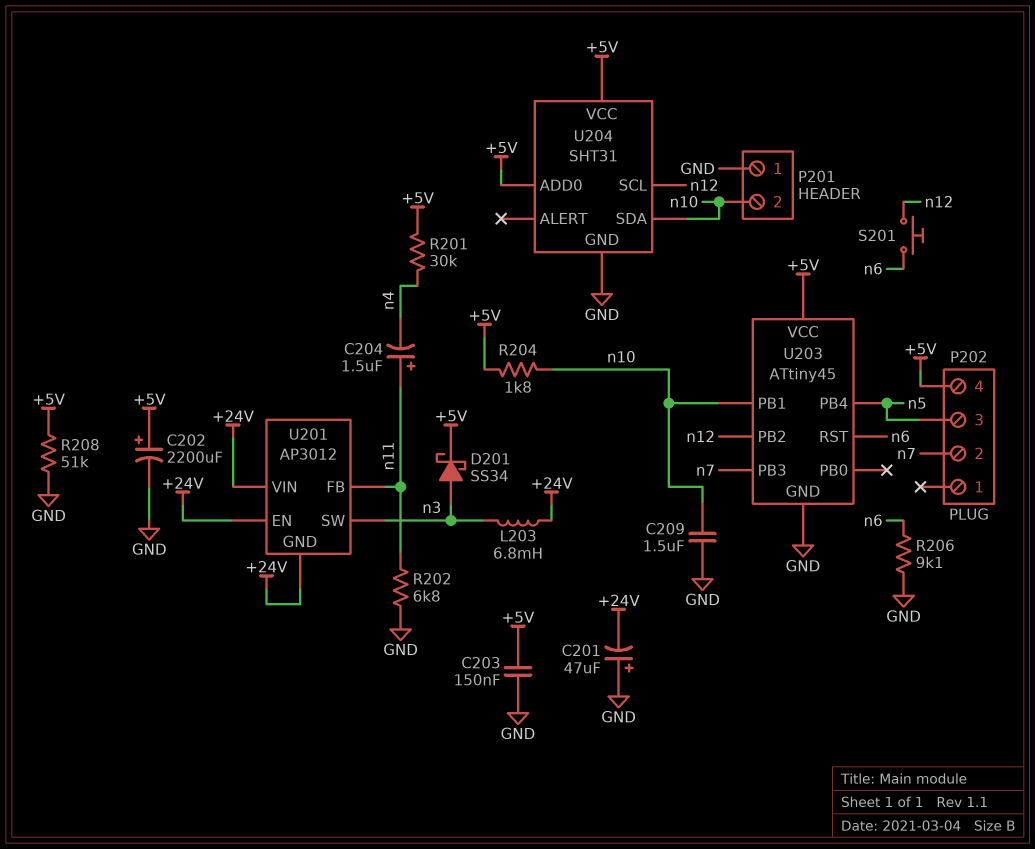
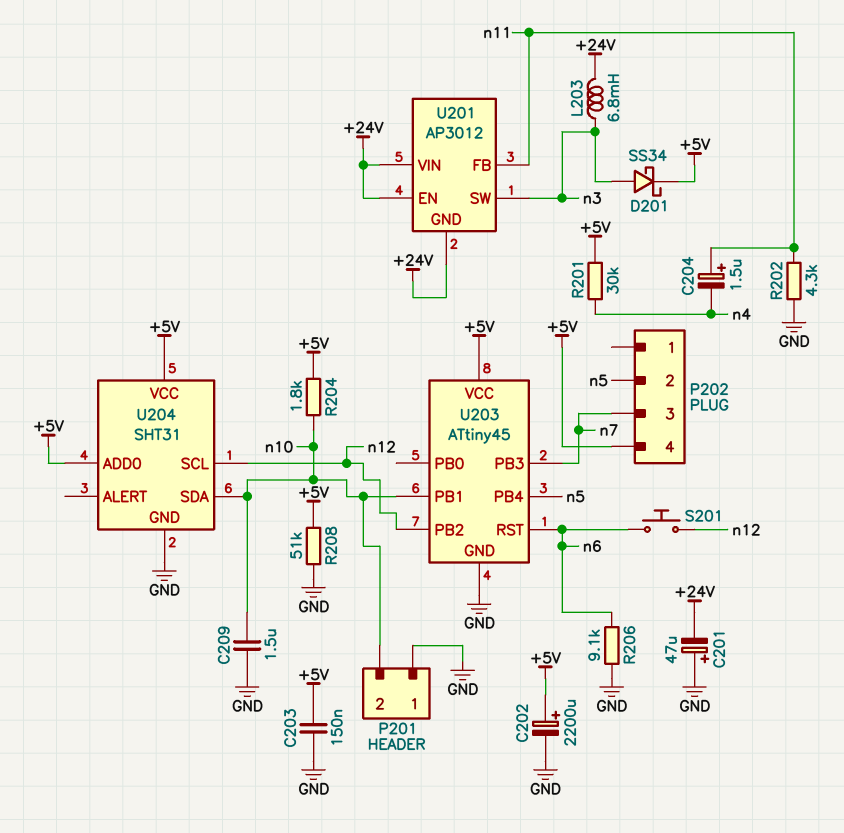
P202 pin 2: n7 -> n5
P202 pin 3: n5 -> n7
R202: 6.8k (GND, n11) -> 4.3k (GND, n11)

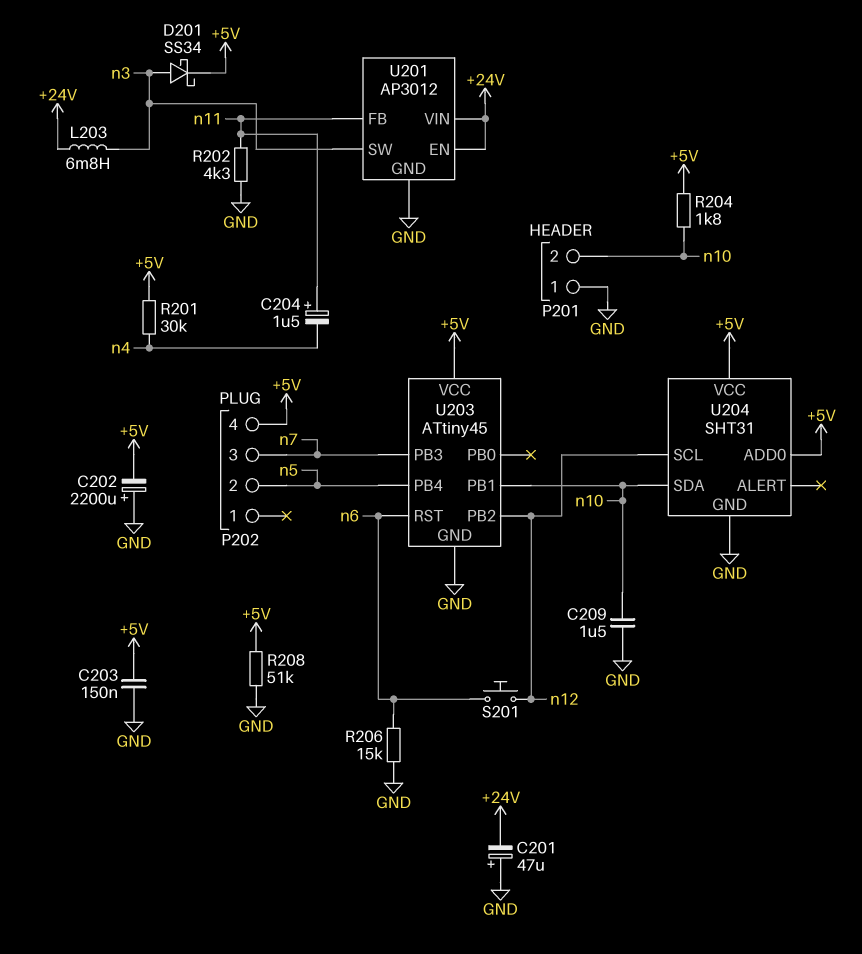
C202: 2200uF (plus +5V, minus GND) -> 2200uF (plus GND, minus +5V)
R206: 9.1k (GND, n6) -> 15k (GND, n6)
U201 pin GND: +24V -> GND

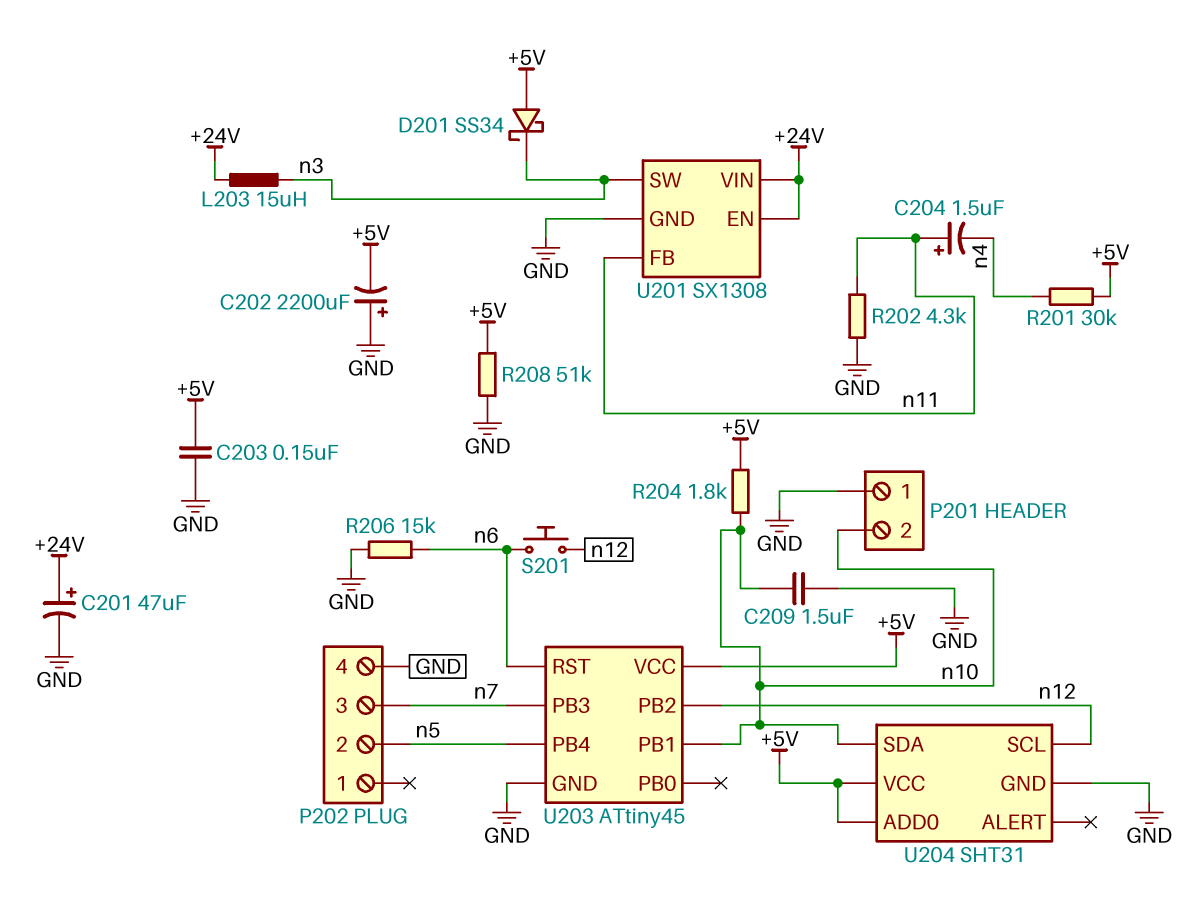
C201: 47uF (plus GND, minus +24V) -> 47uF (plus +24V, minus GND)
D201: schottky SS34 (A n3, K +5V) -> schottky SS34 (A +5V, K n3)
L203: 6.8mH (+24V, n3) -> 15uH (+24V, n3)
P202 pin 4: +5V -> GND
U201: AP3012 -> SX1308

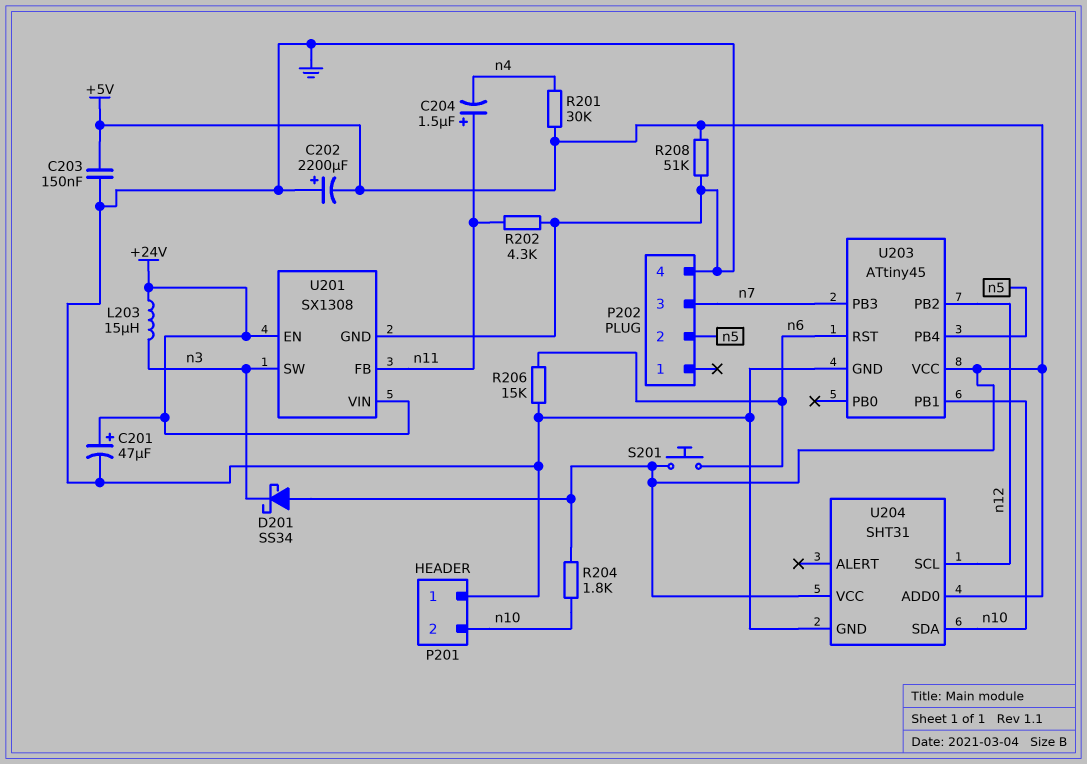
C209: 1.5uF (GND, n10) -> none
S201: button (n6, n12) -> button (+5V, n6)

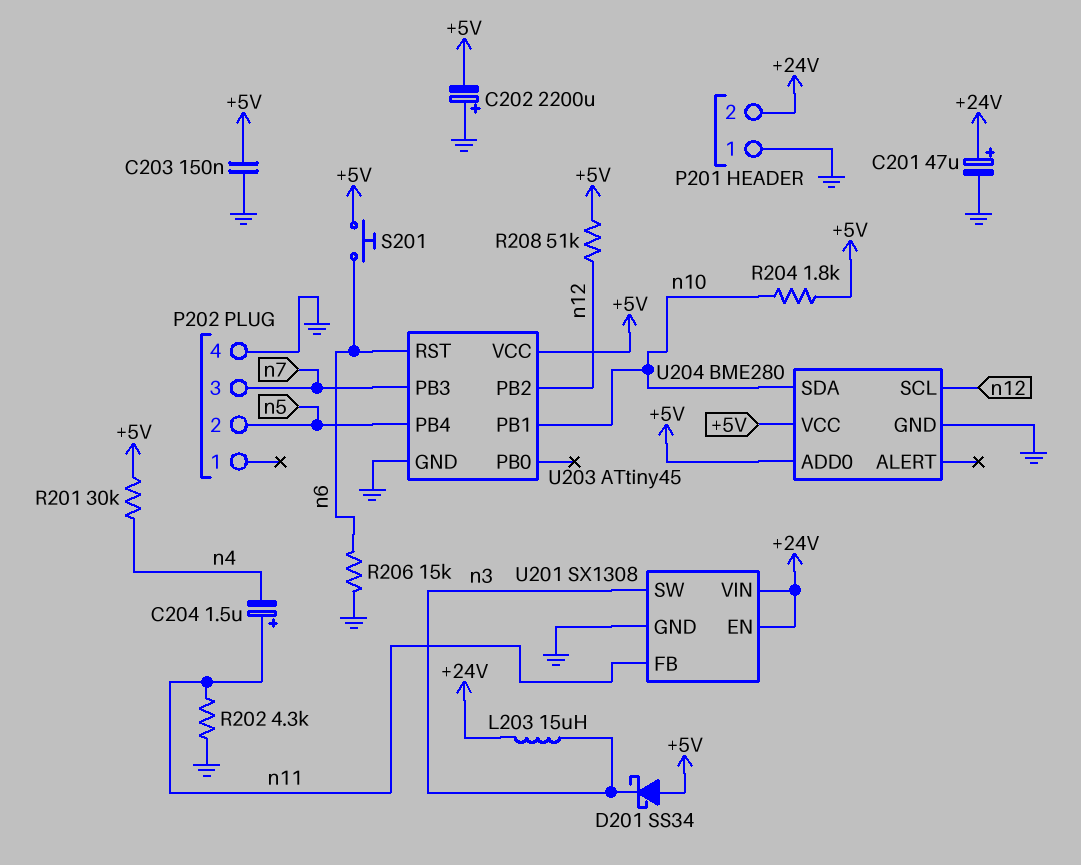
P201 pin 2: n10 -> +24V
R208: 51k (+5V, GND) -> 51k (+5V, n12)
U204: SHT31 -> BME280

